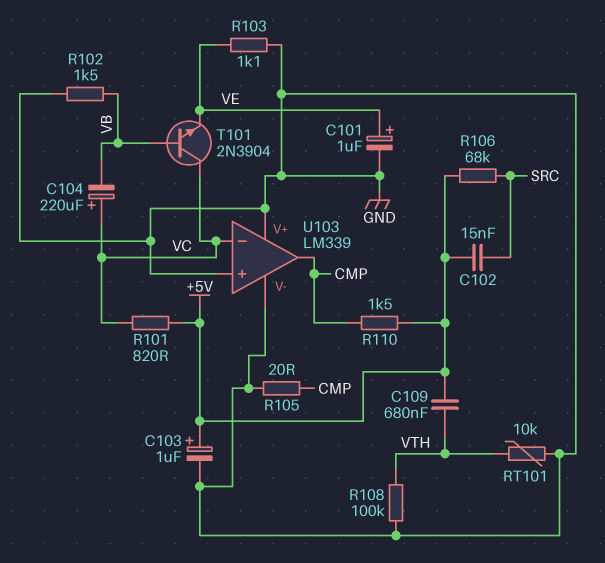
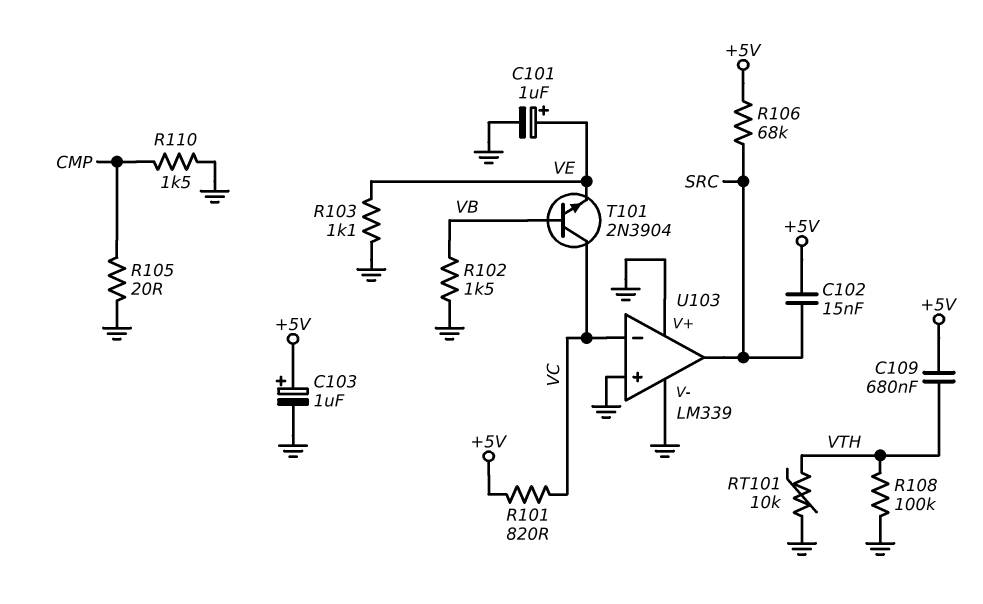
C104: 220uF (plus VC, minus VB) -> none
R110: 1.5k (+5V, CMP) -> 1.5k (CMP, GND)
U103 pin out: CMP -> SRC

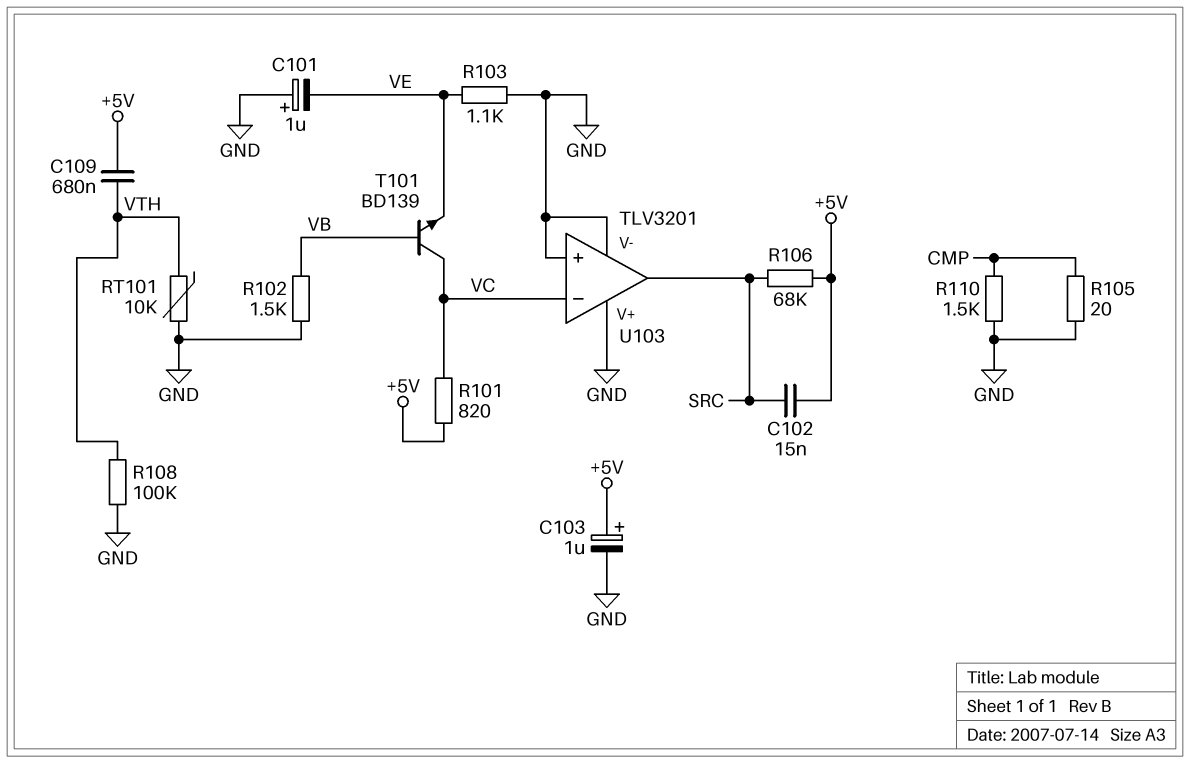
C101: 1uF (plus VE, minus GND) -> 1uF (plus GND, minus VE)
T101: NPN 2N3904 (B VB, C VC, E VE) -> NPN BD139 (B VB, C VC, E VE)
U103: LM339 -> TLV3201

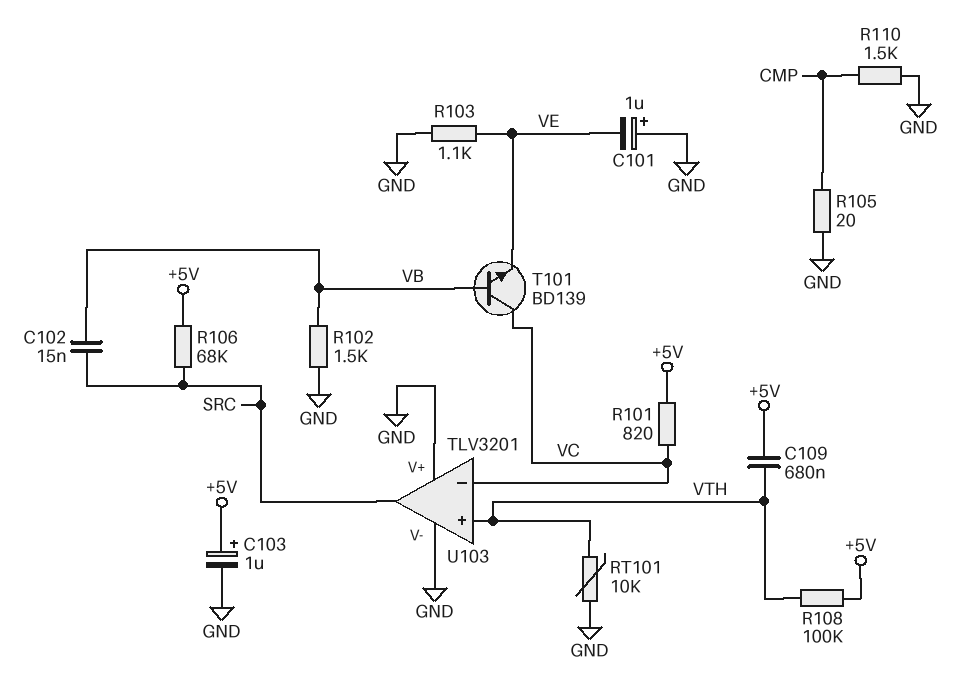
C102: 15nF (+5V, SRC) -> 15nF (SRC, VB)
R108: 100k (GND, VTH) -> 100k (+5V, VTH)
U103 pin in+: GND -> VTH

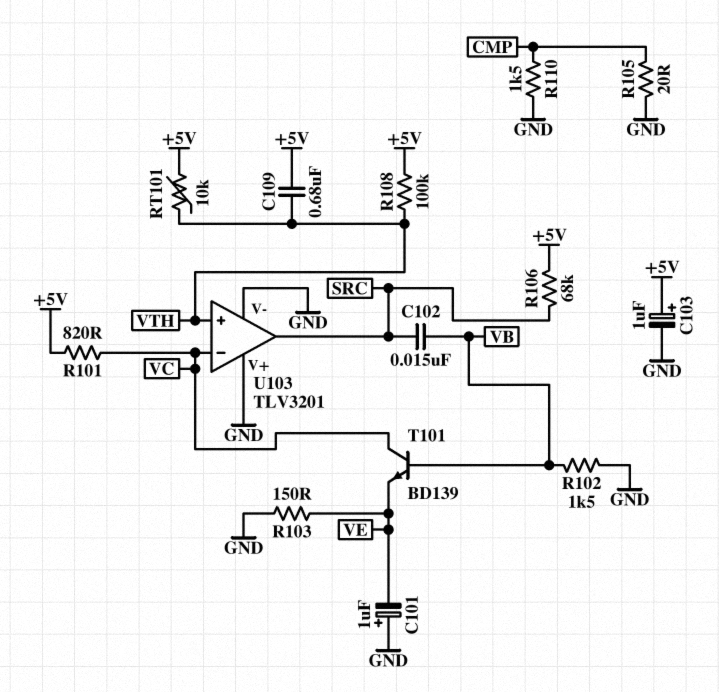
R103: 1.1k (GND, VE) -> 150 (GND, VE)
RT101: 10k (GND, VTH) -> 10k (+5V, VTH)

